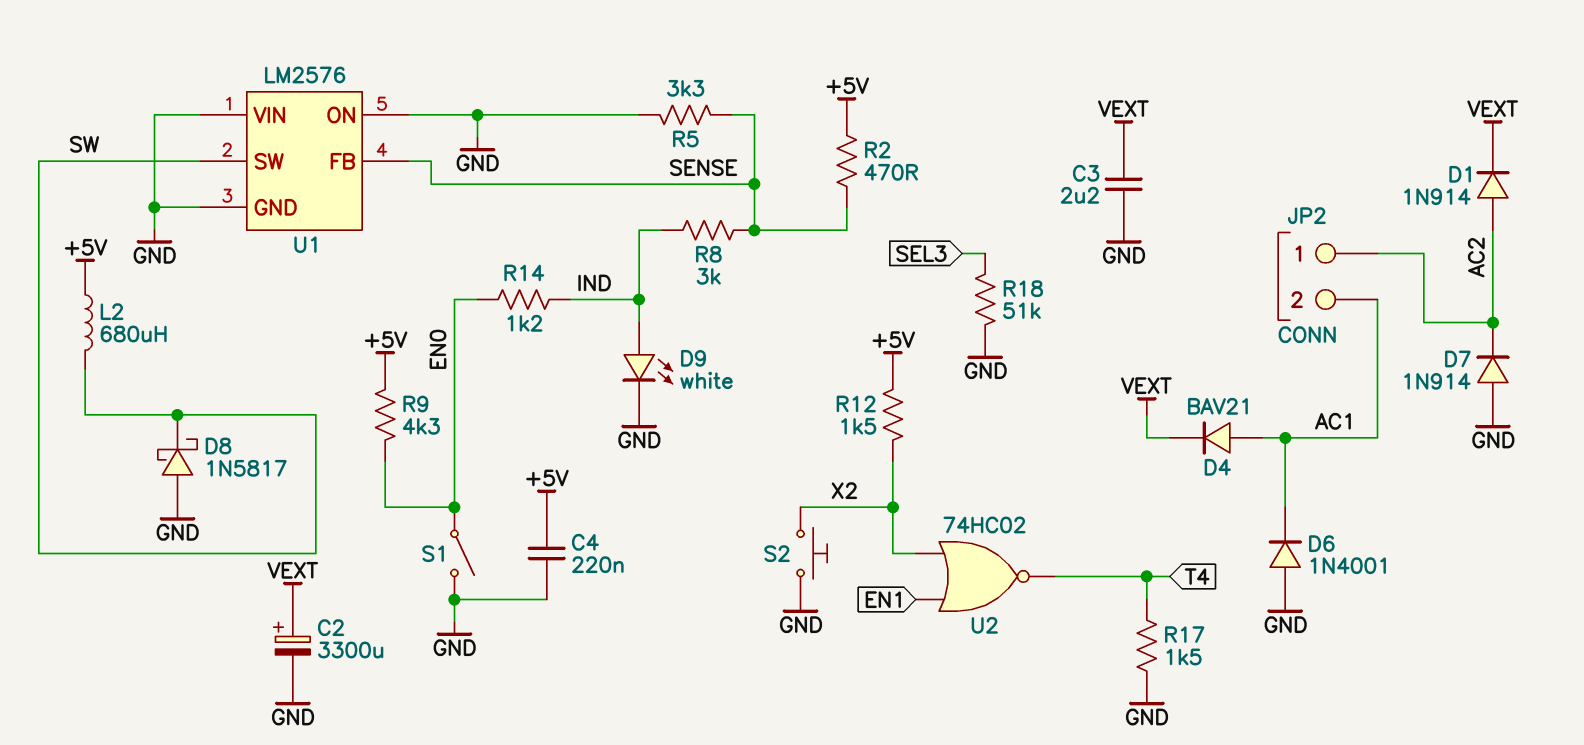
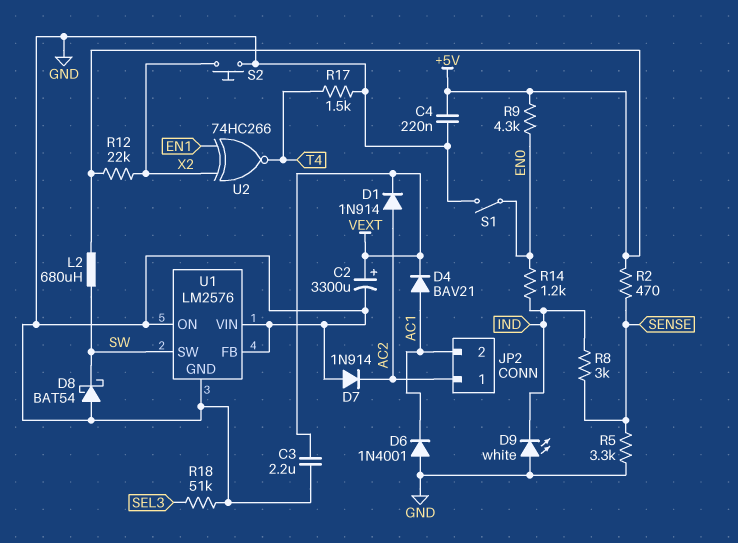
D8: schottky 1N5817 (A GND, K SW) -> schottky BAT54 (A GND, K SW)
D9: LED white (A IND, K GND) -> LED white (A GND, K IND)
R12: 1.5k (+5V, X2) -> 22k (+5V, X2)
U1 pin FB: SENSE -> GND
U2: NOR 74HC02 (in EN1, in X2, out T4) -> XNOR 74HC266 (in EN1, in X2, out T4)

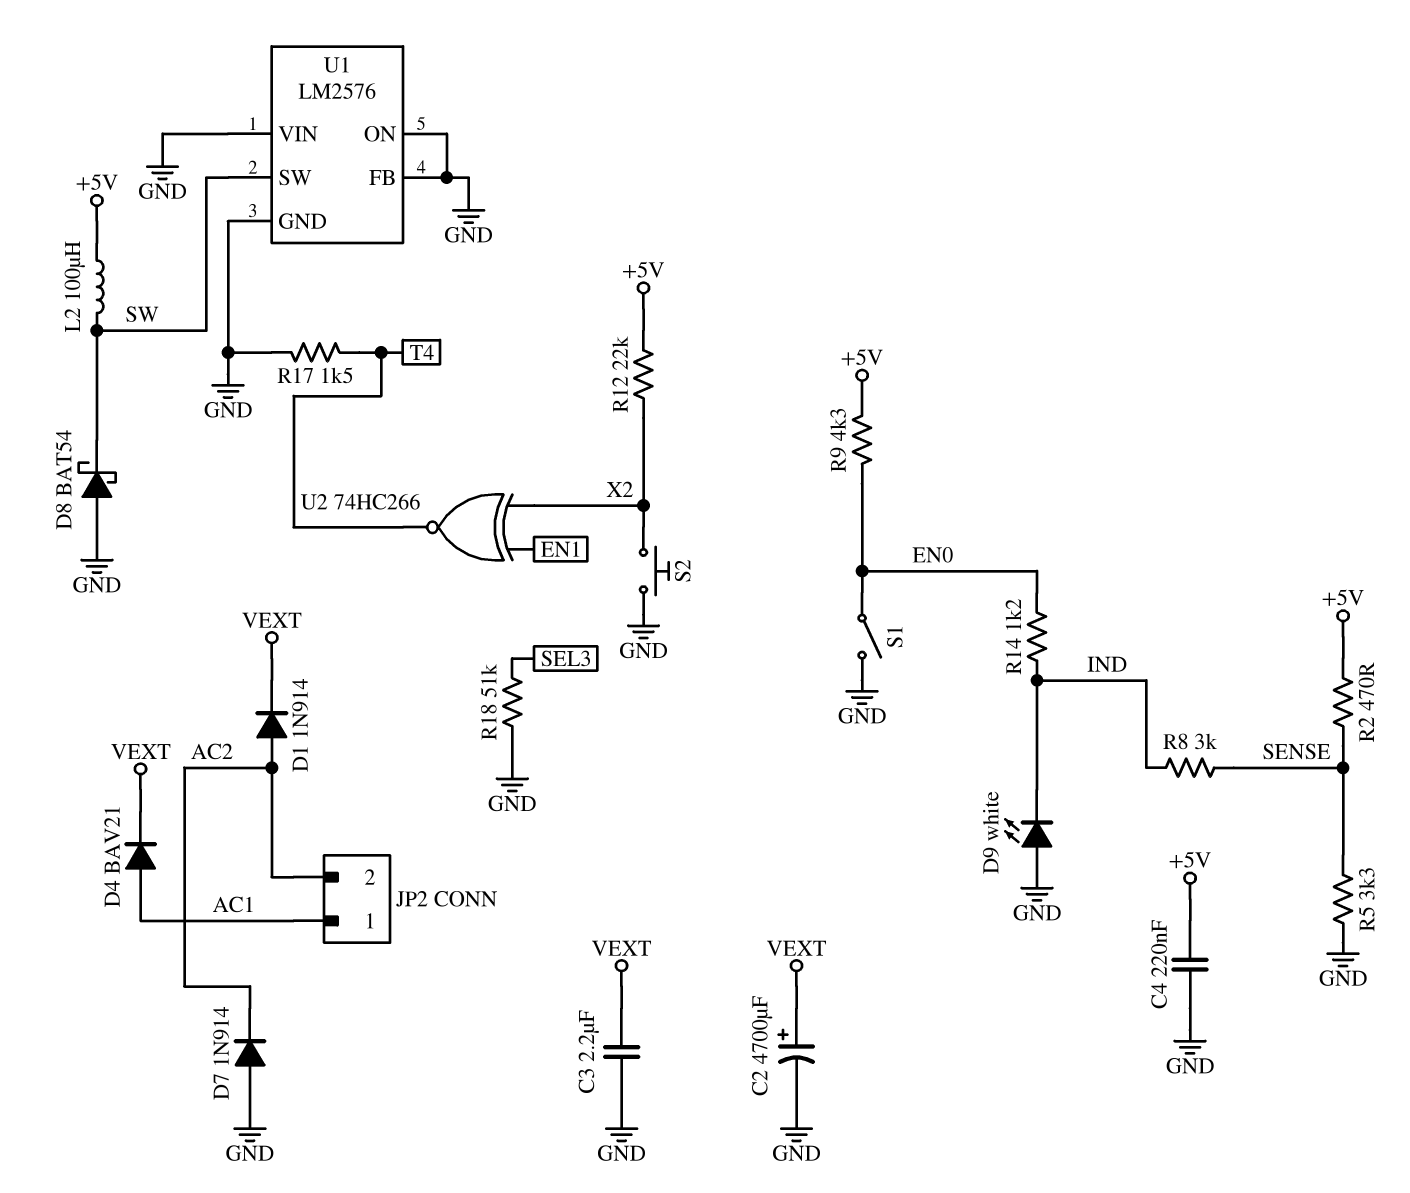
C2: 3300uF (plus VEXT, minus GND) -> 4700uF (plus VEXT, minus GND)
D6: diode 1N4001 (A GND, K AC1) -> none
JP2 pin 1: AC2 -> AC1
JP2 pin 2: AC1 -> AC2
L2: 680uH (+5V, SW) -> 100uH (+5V, SW)

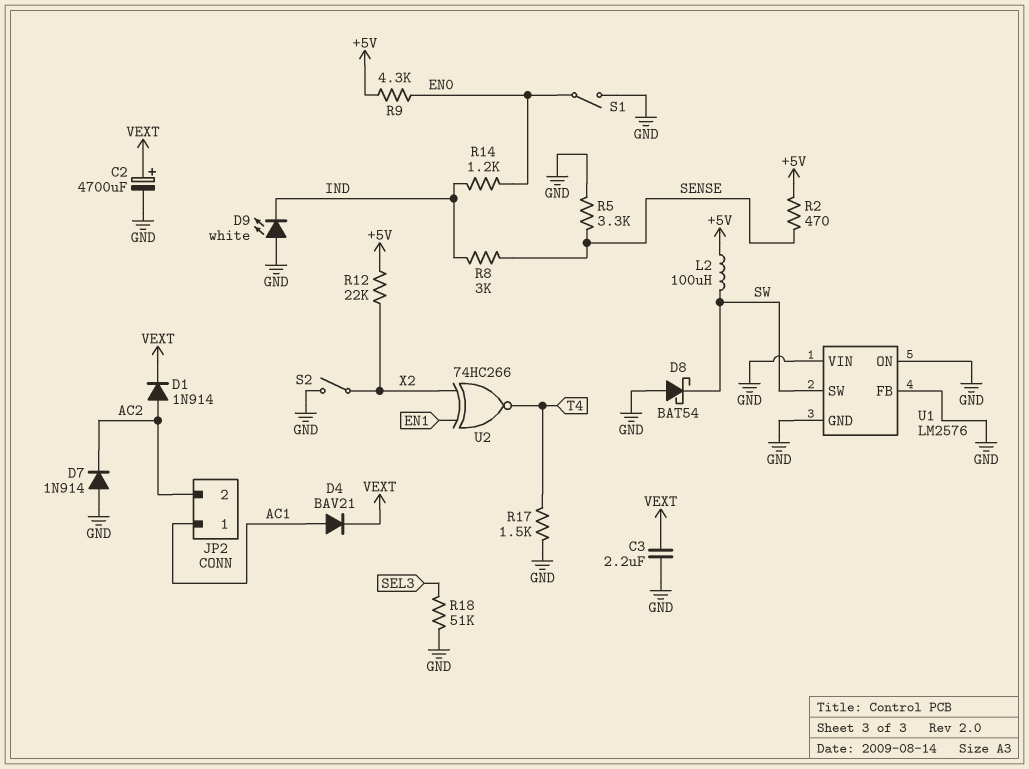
C4: 220nF (+5V, GND) -> none
S2: button (GND, X2) -> switch (GND, X2)

